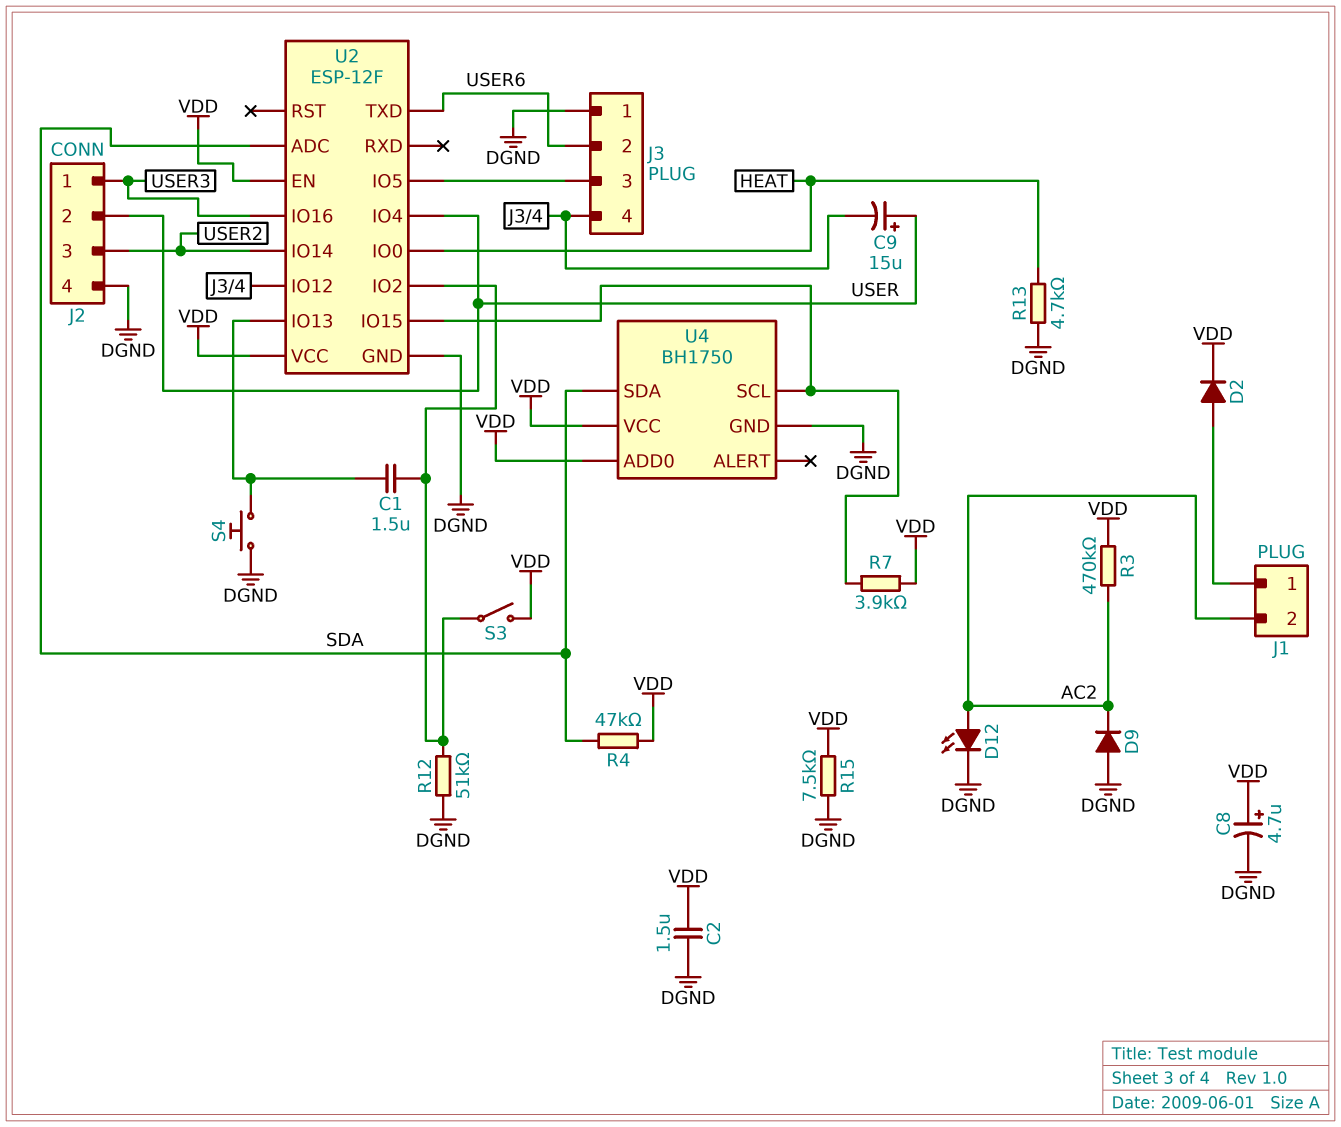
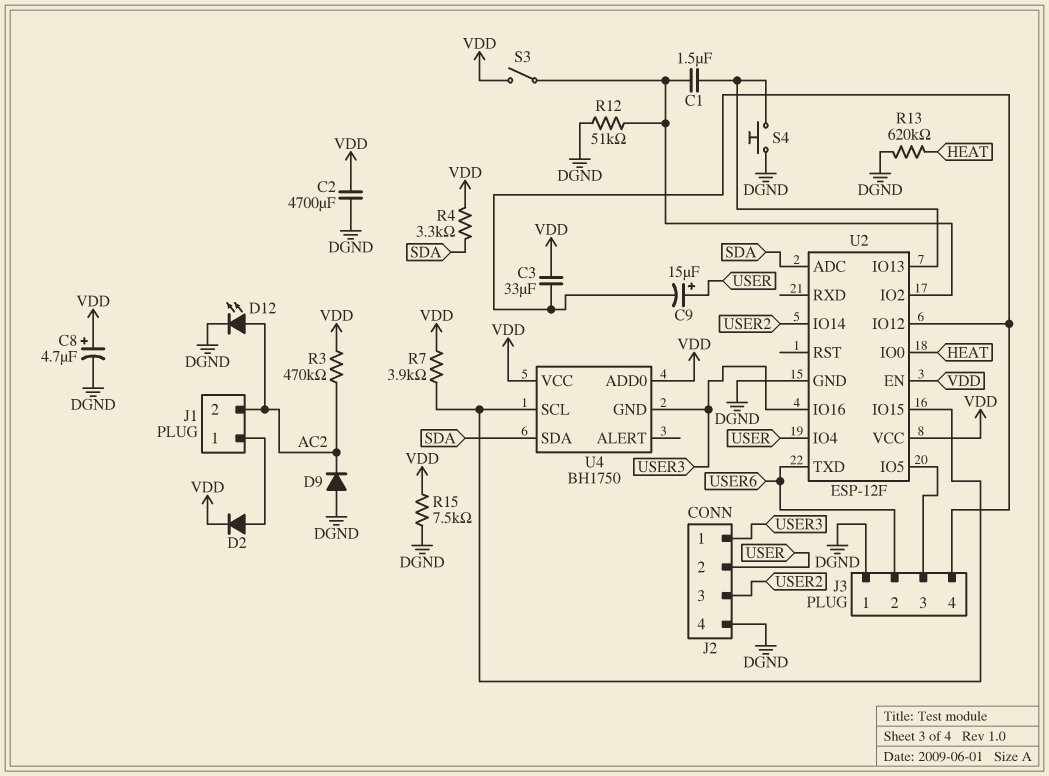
C2: 1.5uF (DGND, VDD) -> 4700uF (DGND, VDD)
C3: none -> 33uF (J3/4, VDD)
R4: 47k (SDA, VDD) -> 3.3k (SDA, VDD)
R13: 4.7k (DGND, HEAT) -> 620k (DGND, HEAT)
U4 pin GND: DGND -> USER3

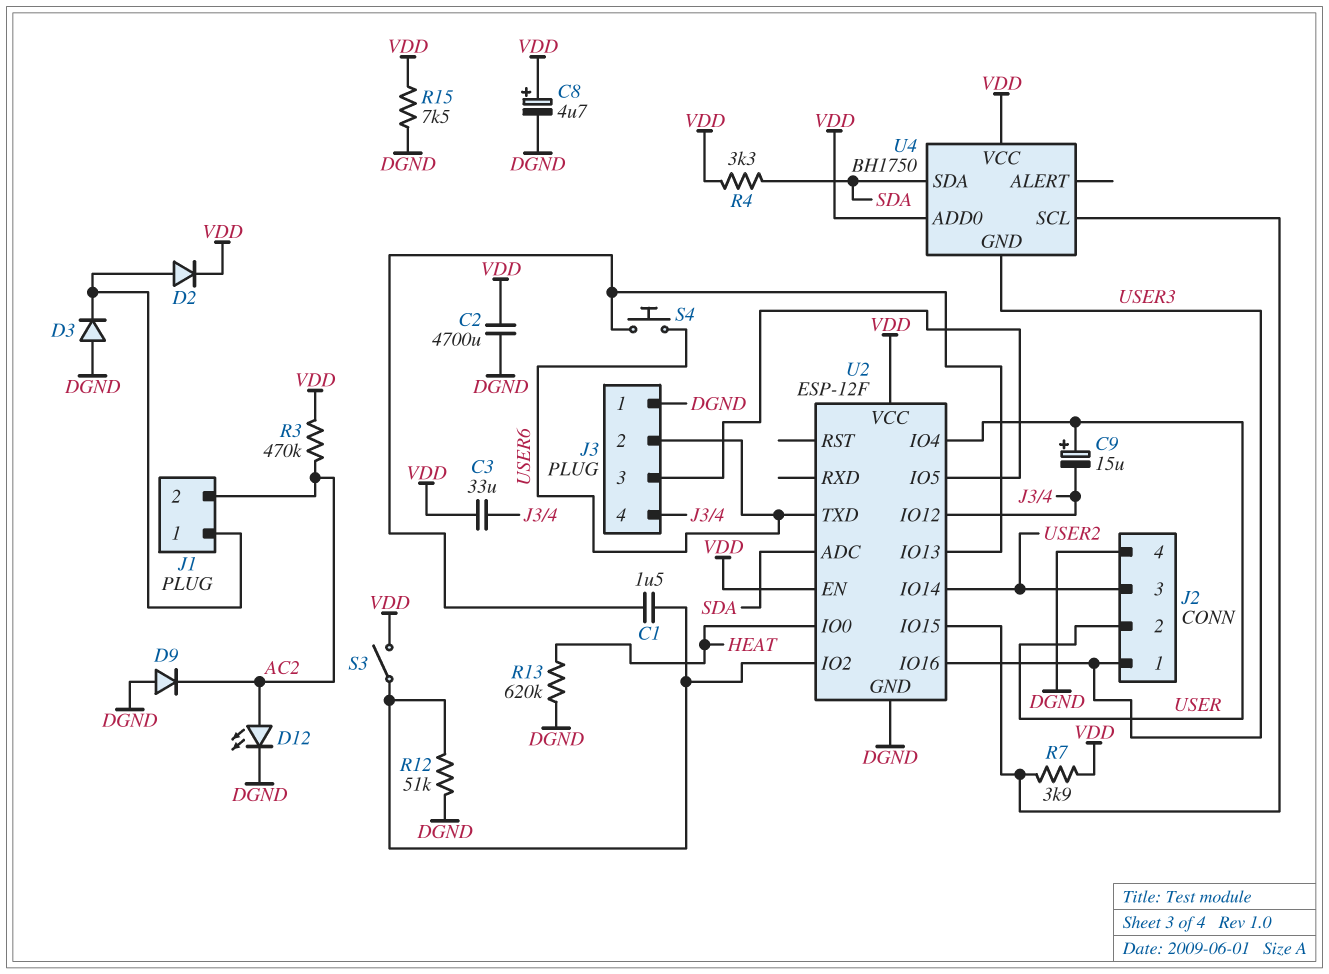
D3: none -> diode (A DGND, K J1/1)
S4: button (DGND, U2/IO13) -> button (U2/IO13, USER6)

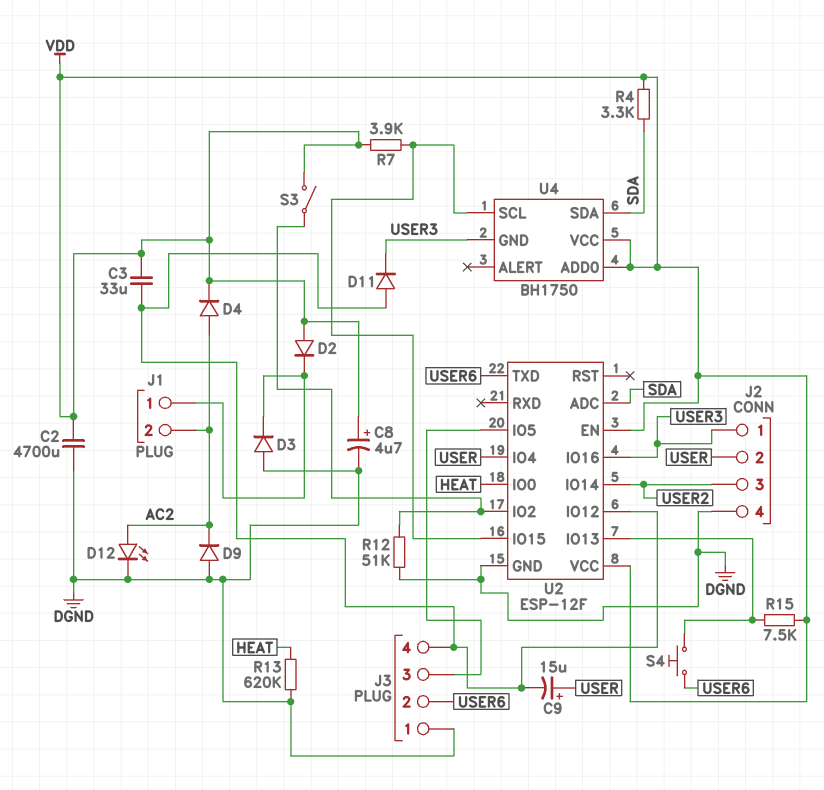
C1: 1.5uF (U2/IO2, U2/IO13) -> none
D2: diode (A J1/1, K VDD) -> diode (A VDD, K J1/1)
D4: none -> diode (A AC2, K VDD)
D11: none -> diode (A J3/4, K USER3)
R3: 470k (AC2, VDD) -> none
R15: 7.5k (DGND, VDD) -> 7.5k (U2/IO13, VDD)

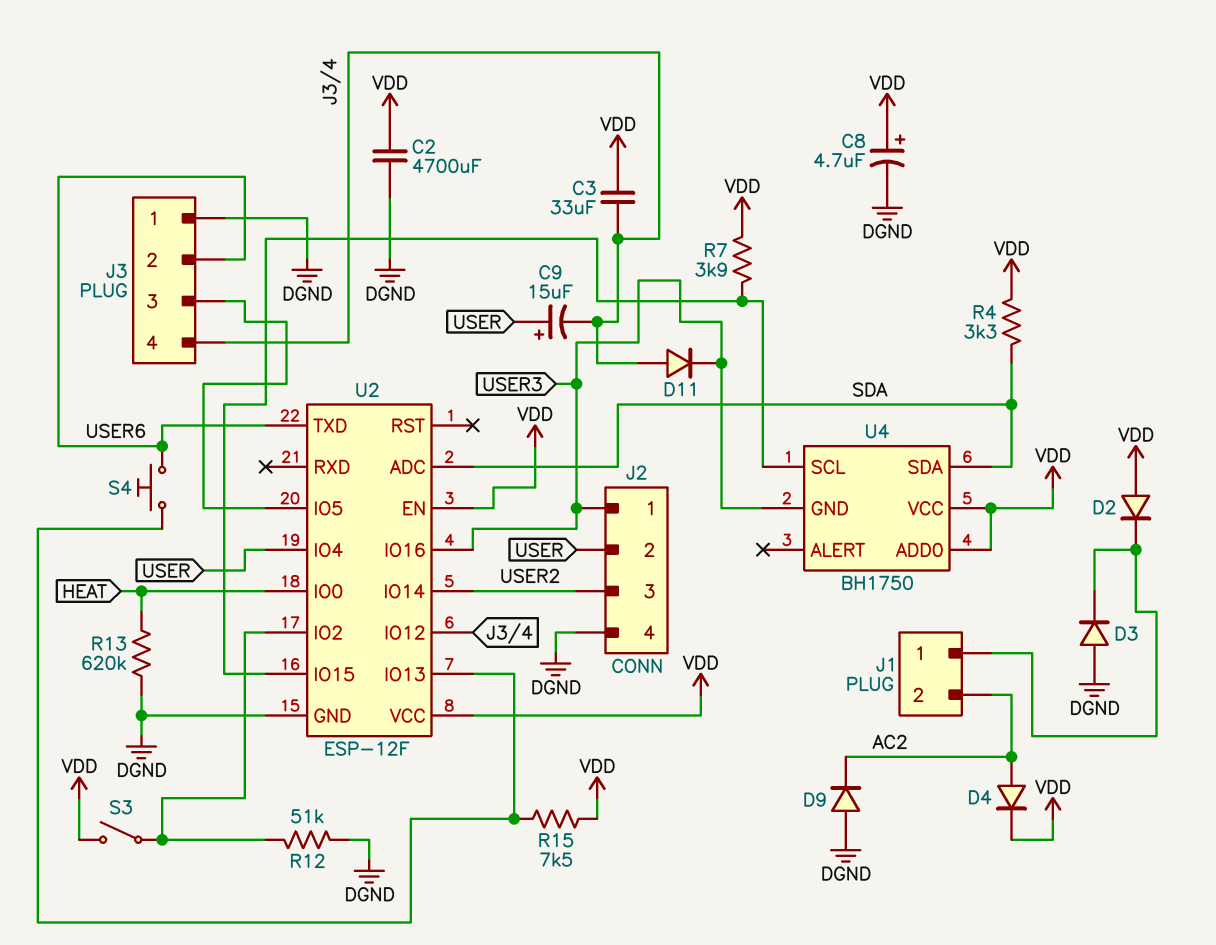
D12: LED (A AC2, K DGND) -> none

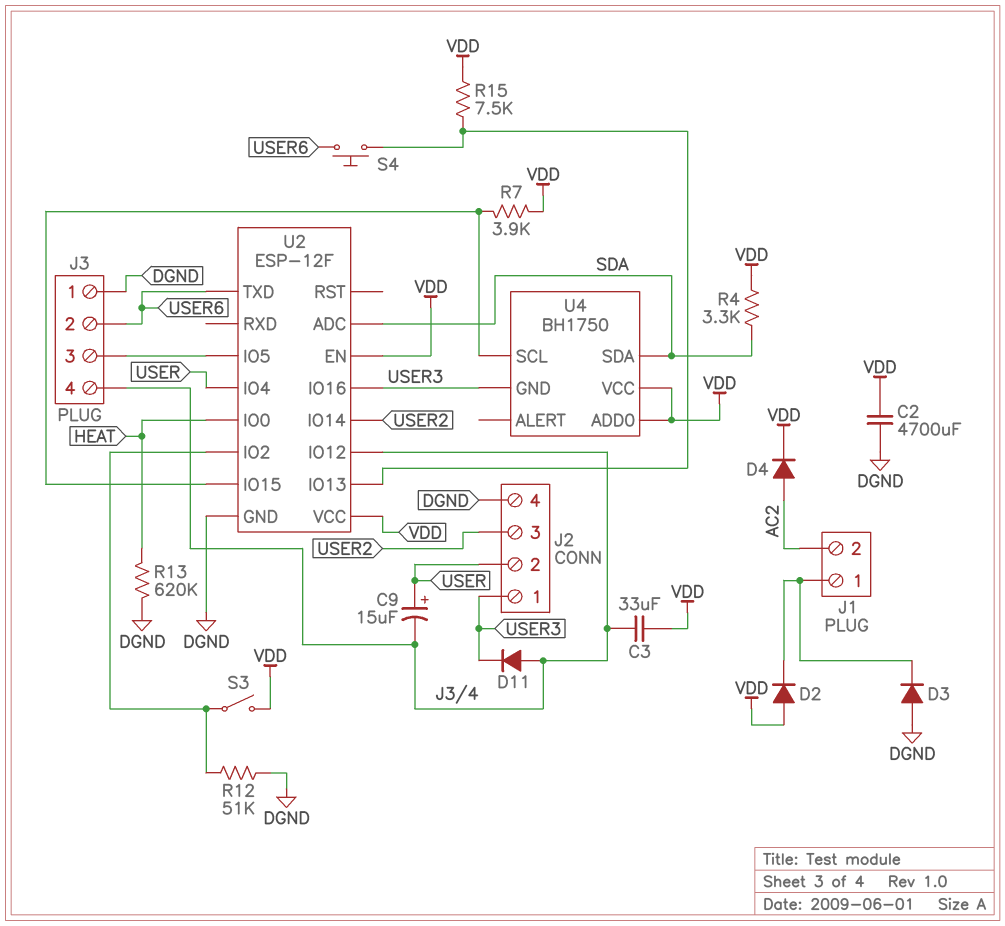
C8: 4.7uF (plus VDD, minus DGND) -> none
D9: diode (A DGND, K AC2) -> none

